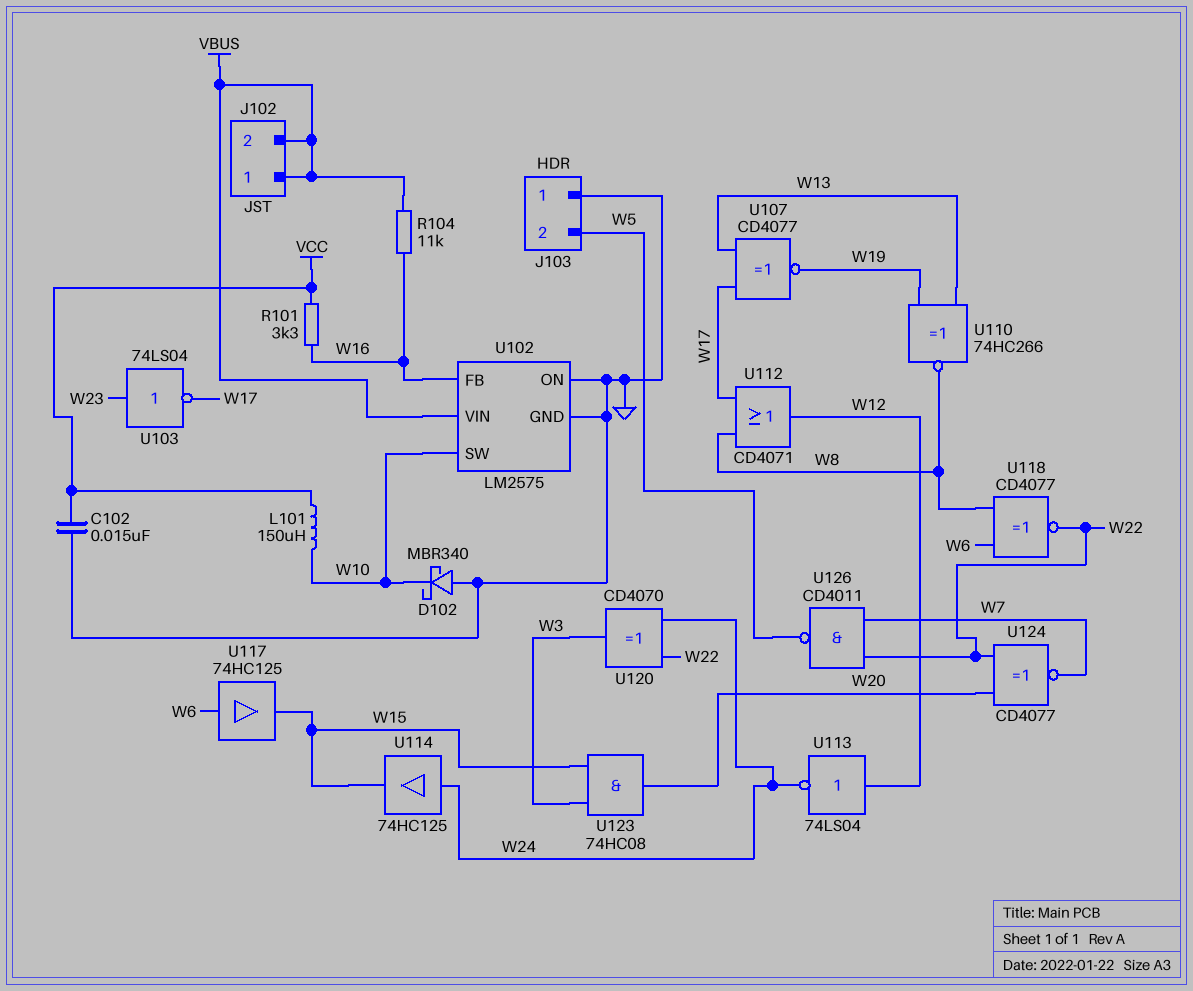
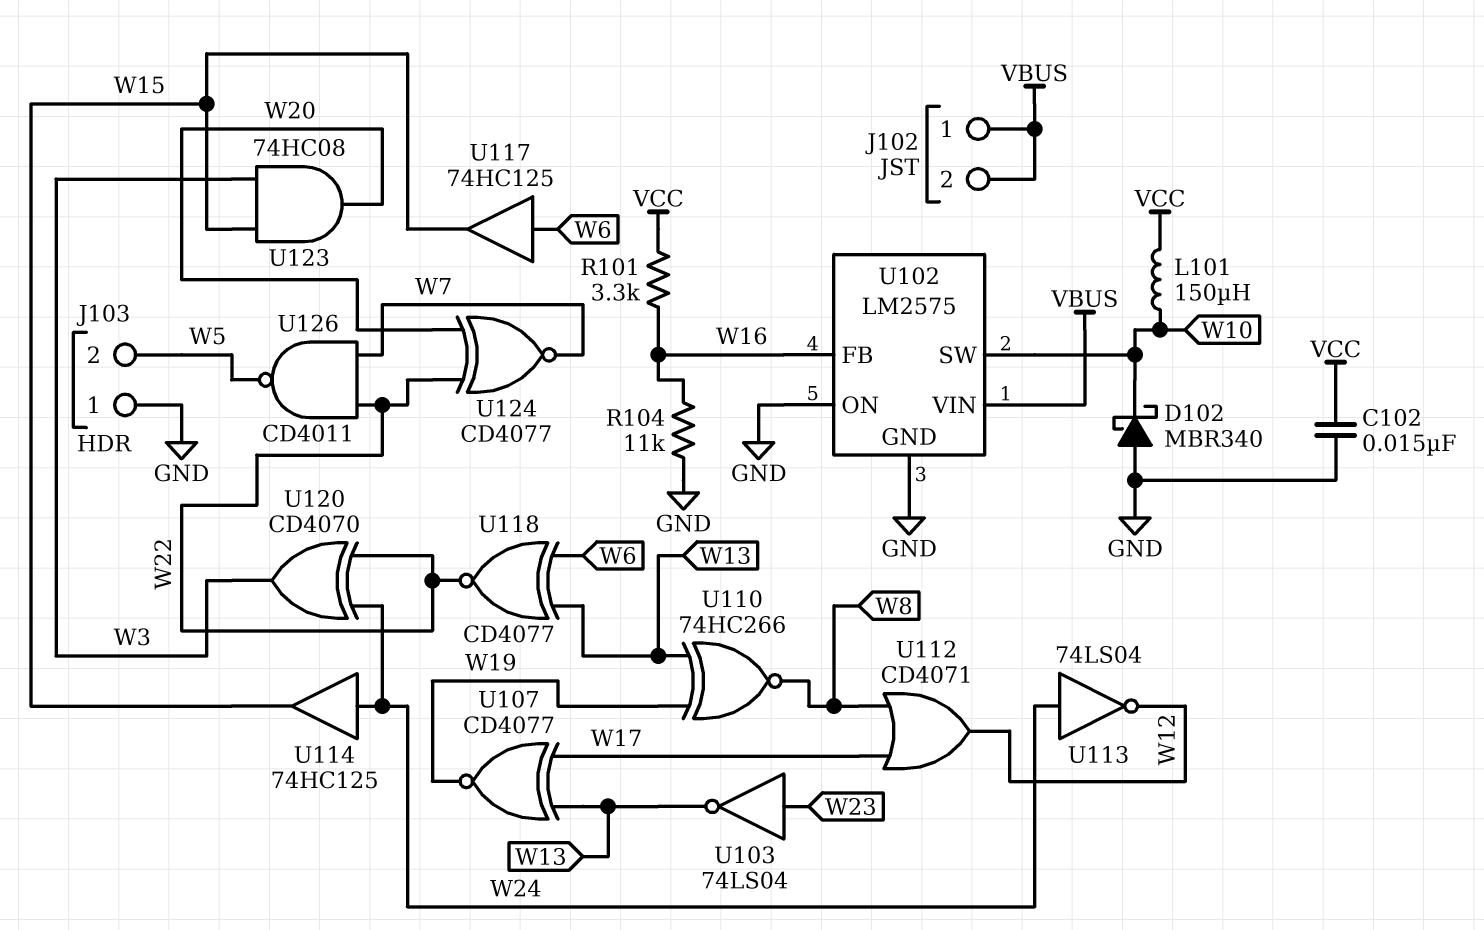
R104: 11k (VBUS, W16) -> 11k (GND, W16)
U103: NOT 74LS04 (in W23, out W17) -> NOT 74LS04 (in W23, out W13)
U113: NOT 74LS04 (in W12, out W24) -> NOT 74LS04 (in W24, out W12)
U118: XNOR CD4077 (in W6, in W8, out W22) -> XNOR CD4077 (in W6, in W13, out W22)

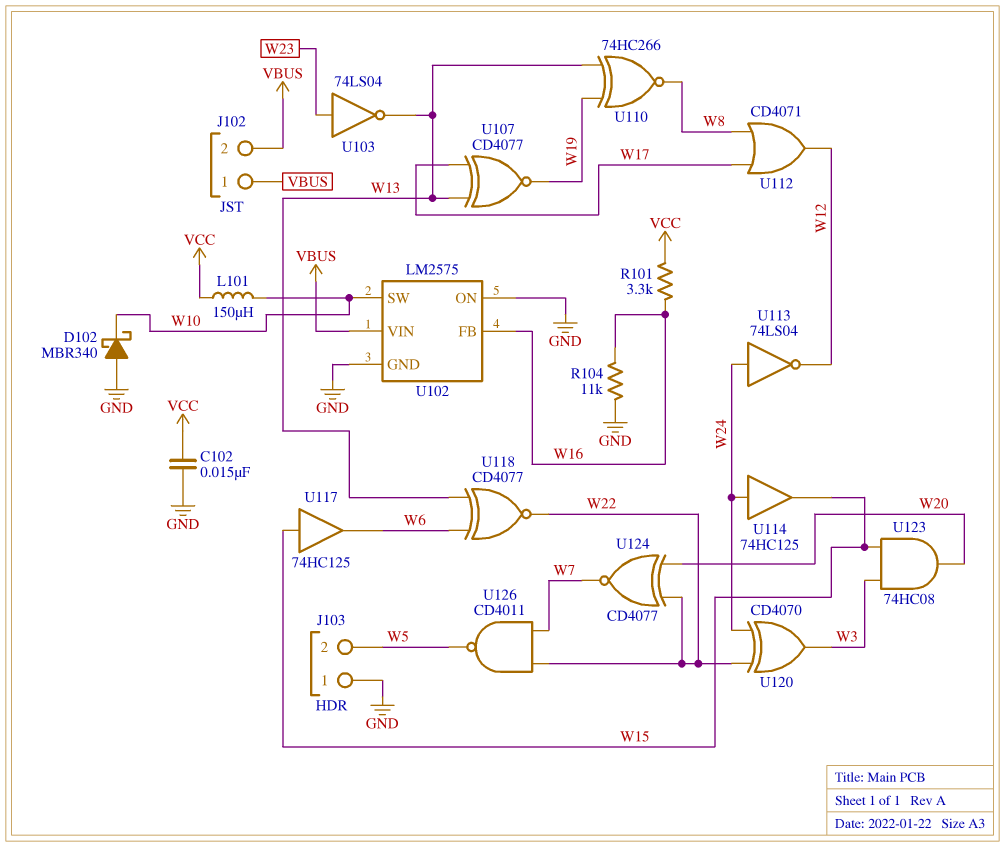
U117: buffer 74HC125 (in W6, out W15) -> buffer 74HC125 (in W15, out W6)

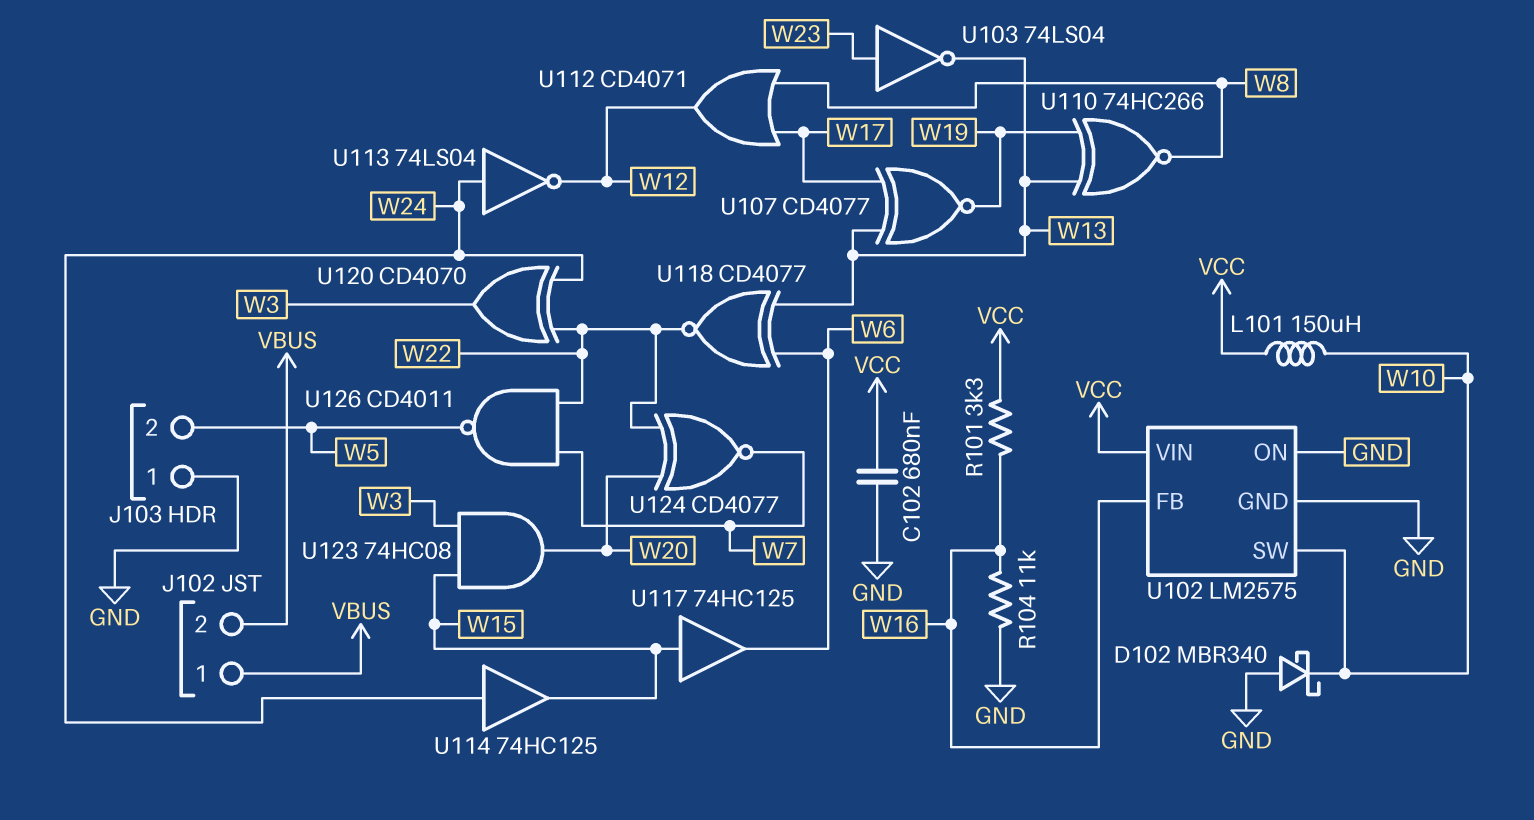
C102: 15nF (GND, VCC) -> 680nF (GND, VCC)
U102 pin VIN: VBUS -> VCC

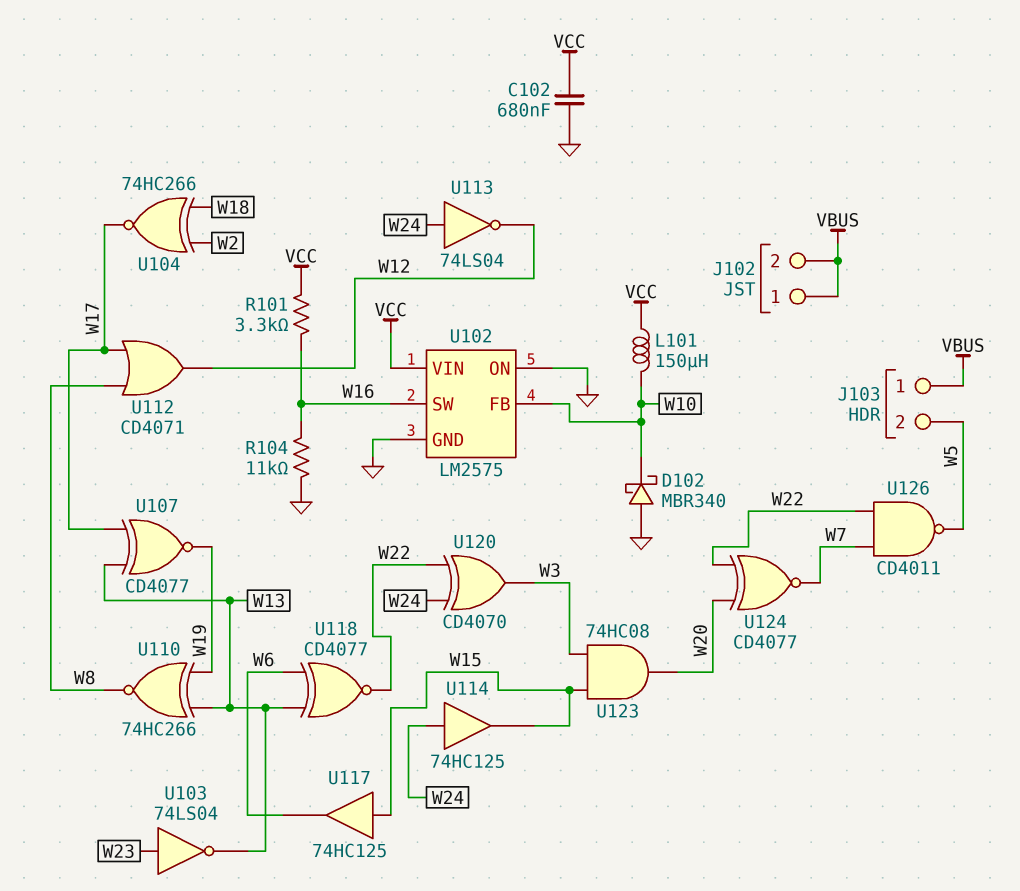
J103 pin 1: GND -> VBUS
U102 pin FB: W16 -> W10
U102 pin SW: W10 -> W16
U104: none -> XNOR 74HC266 (in W2, in W18, out W17)

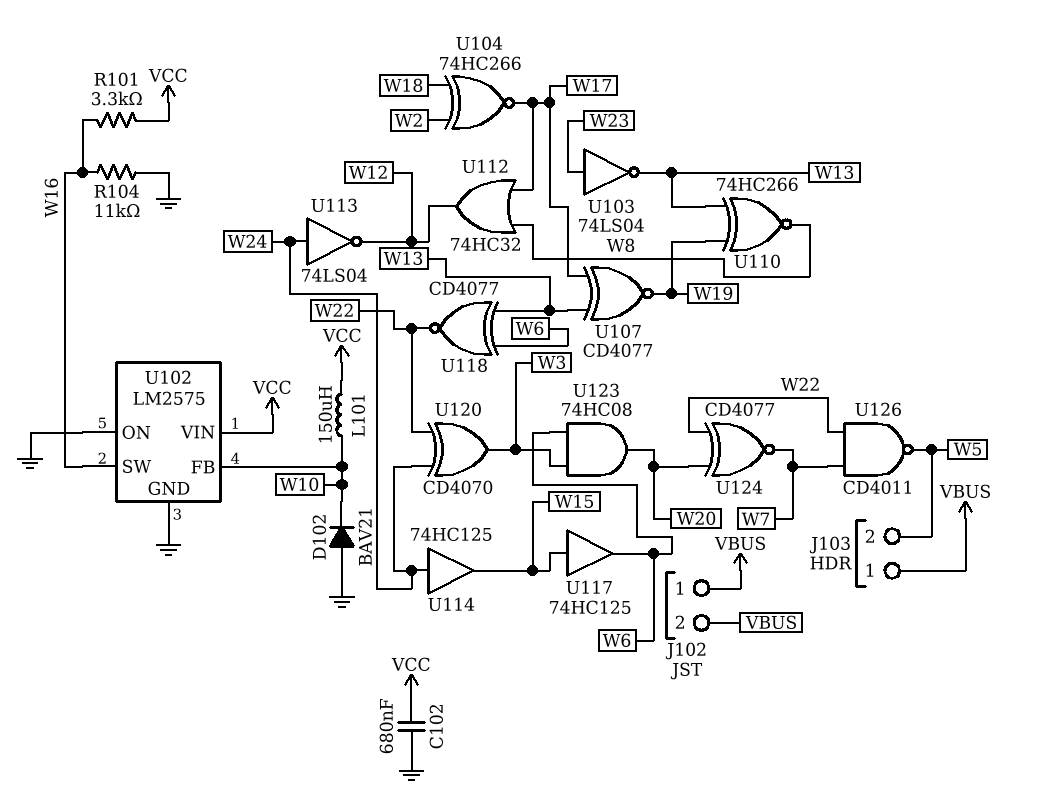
D102: schottky MBR340 (A GND, K W10) -> diode BAV21 (A GND, K W10)
U112: OR CD4071 (in W8, in W17, out W12) -> OR 74HC32 (in W8, in W17, out W12)
U123: AND 74HC08 (in W3, in W15, out W20) -> AND 74HC08 (in W3, in W6, out W20)

